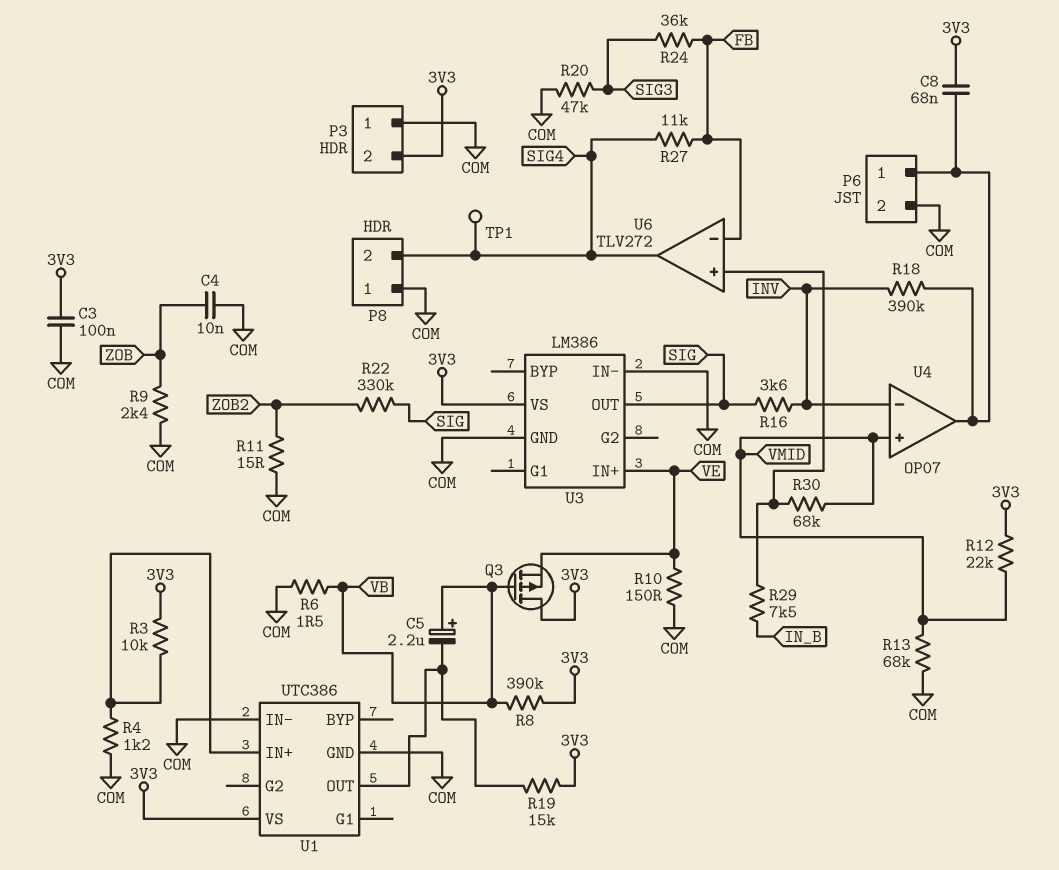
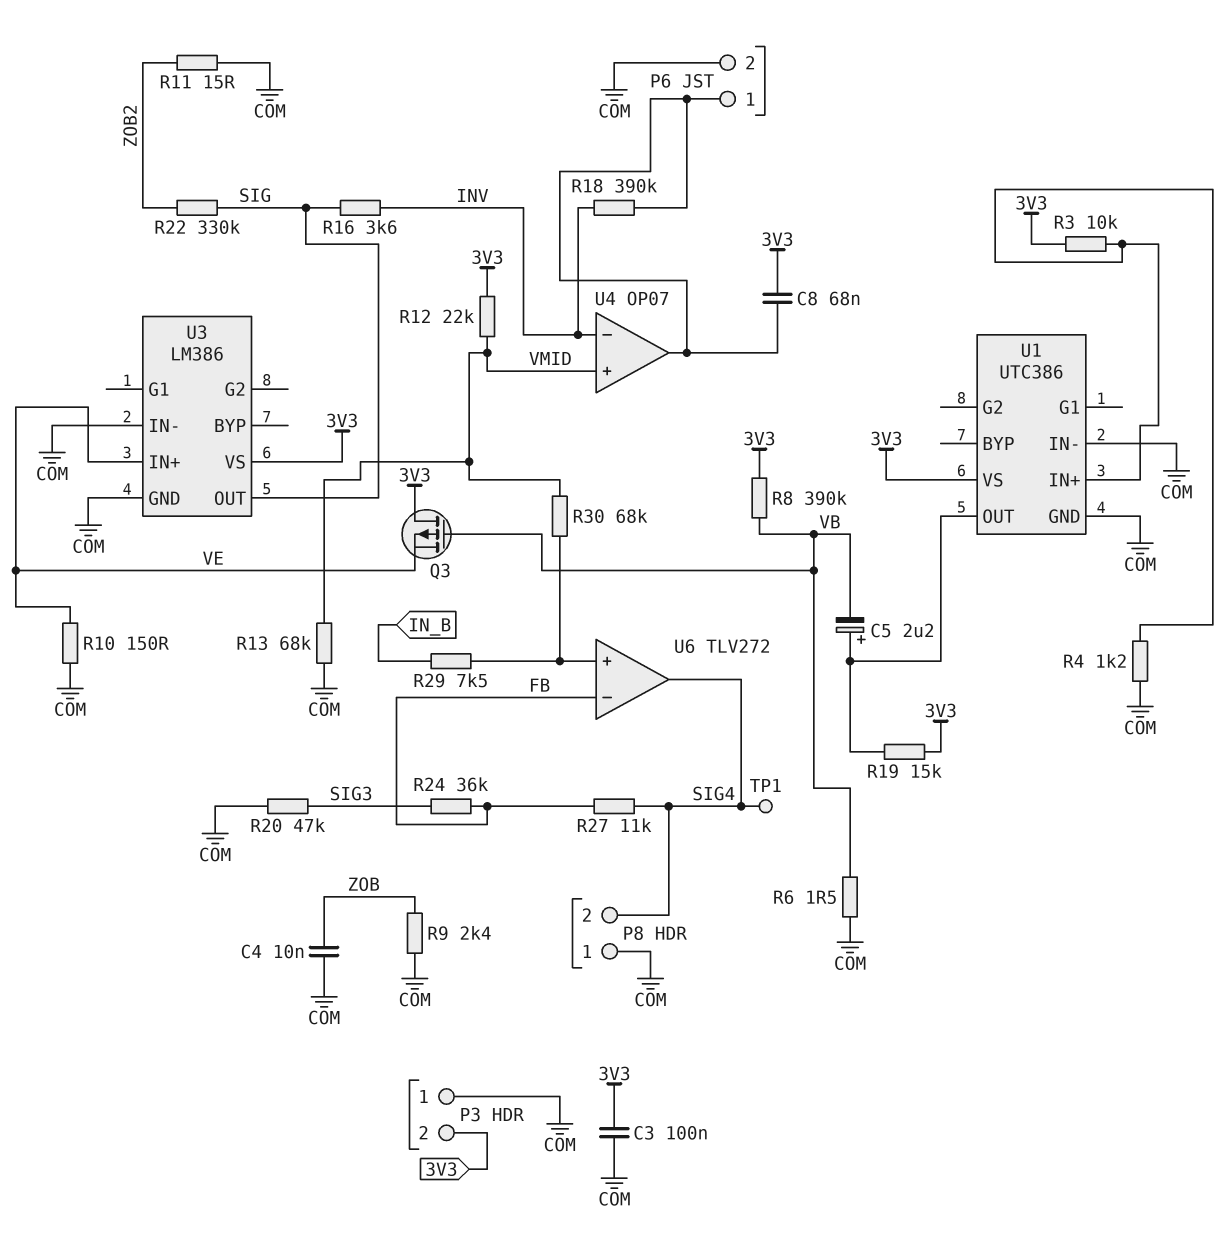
C5: 2.2uF (plus VB, minus U1/OUT) -> 2.2uF (plus U1/OUT, minus VB)

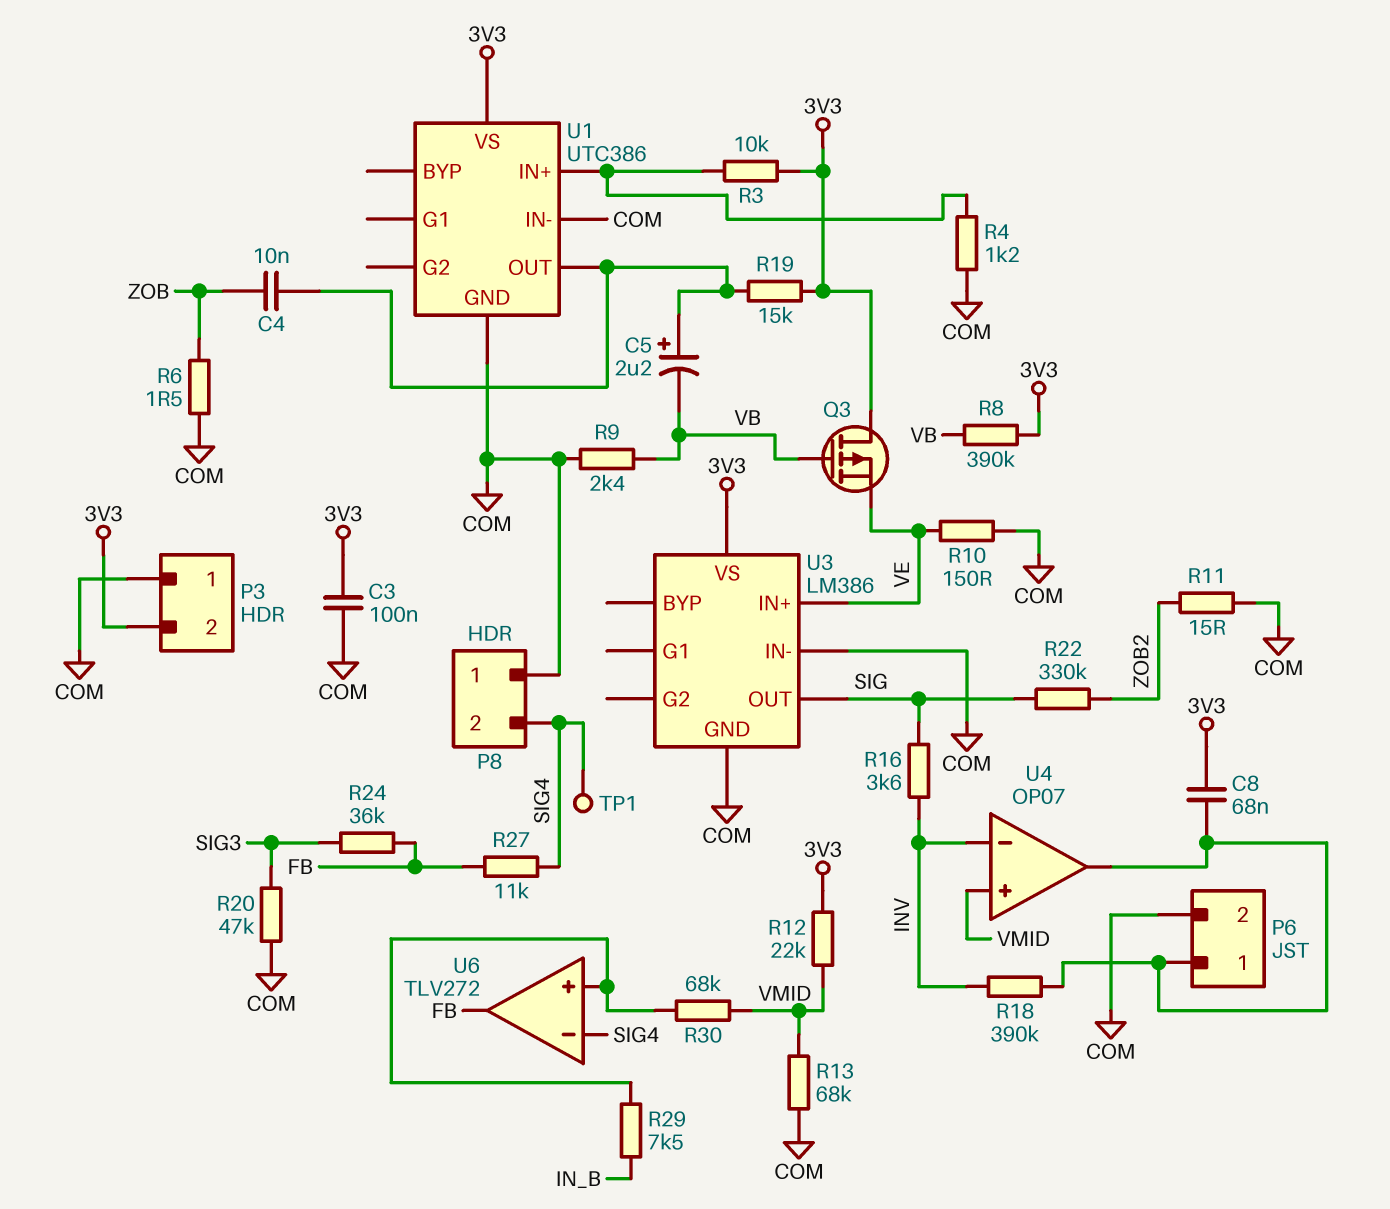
C4: 10nF (COM, ZOB) -> 10nF (U1/OUT, ZOB)
R6: 1.5 (COM, VB) -> 1.5 (COM, ZOB)
R9: 2.4k (COM, ZOB) -> 2.4k (COM, VB)
U6 pin in-: FB -> SIG4
U6 pin out: SIG4 -> FB

